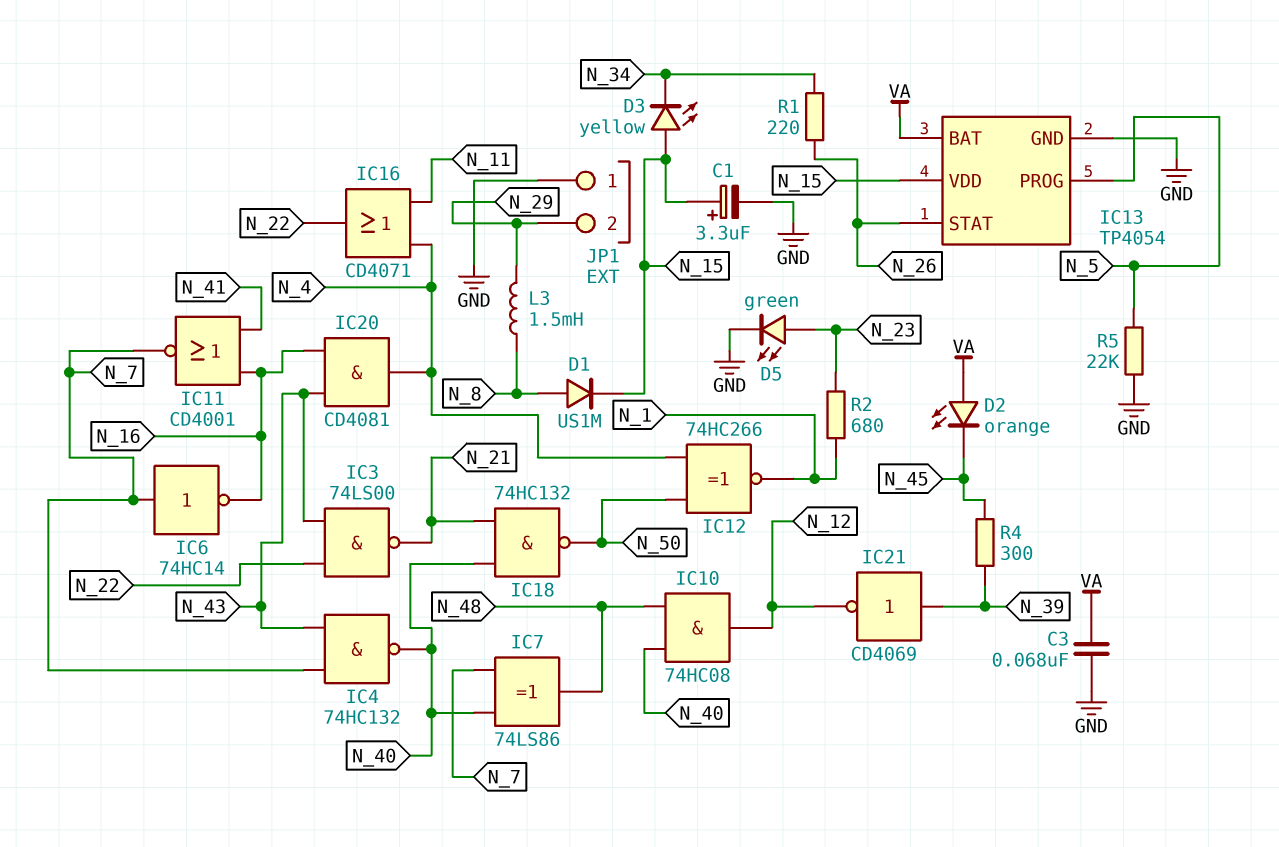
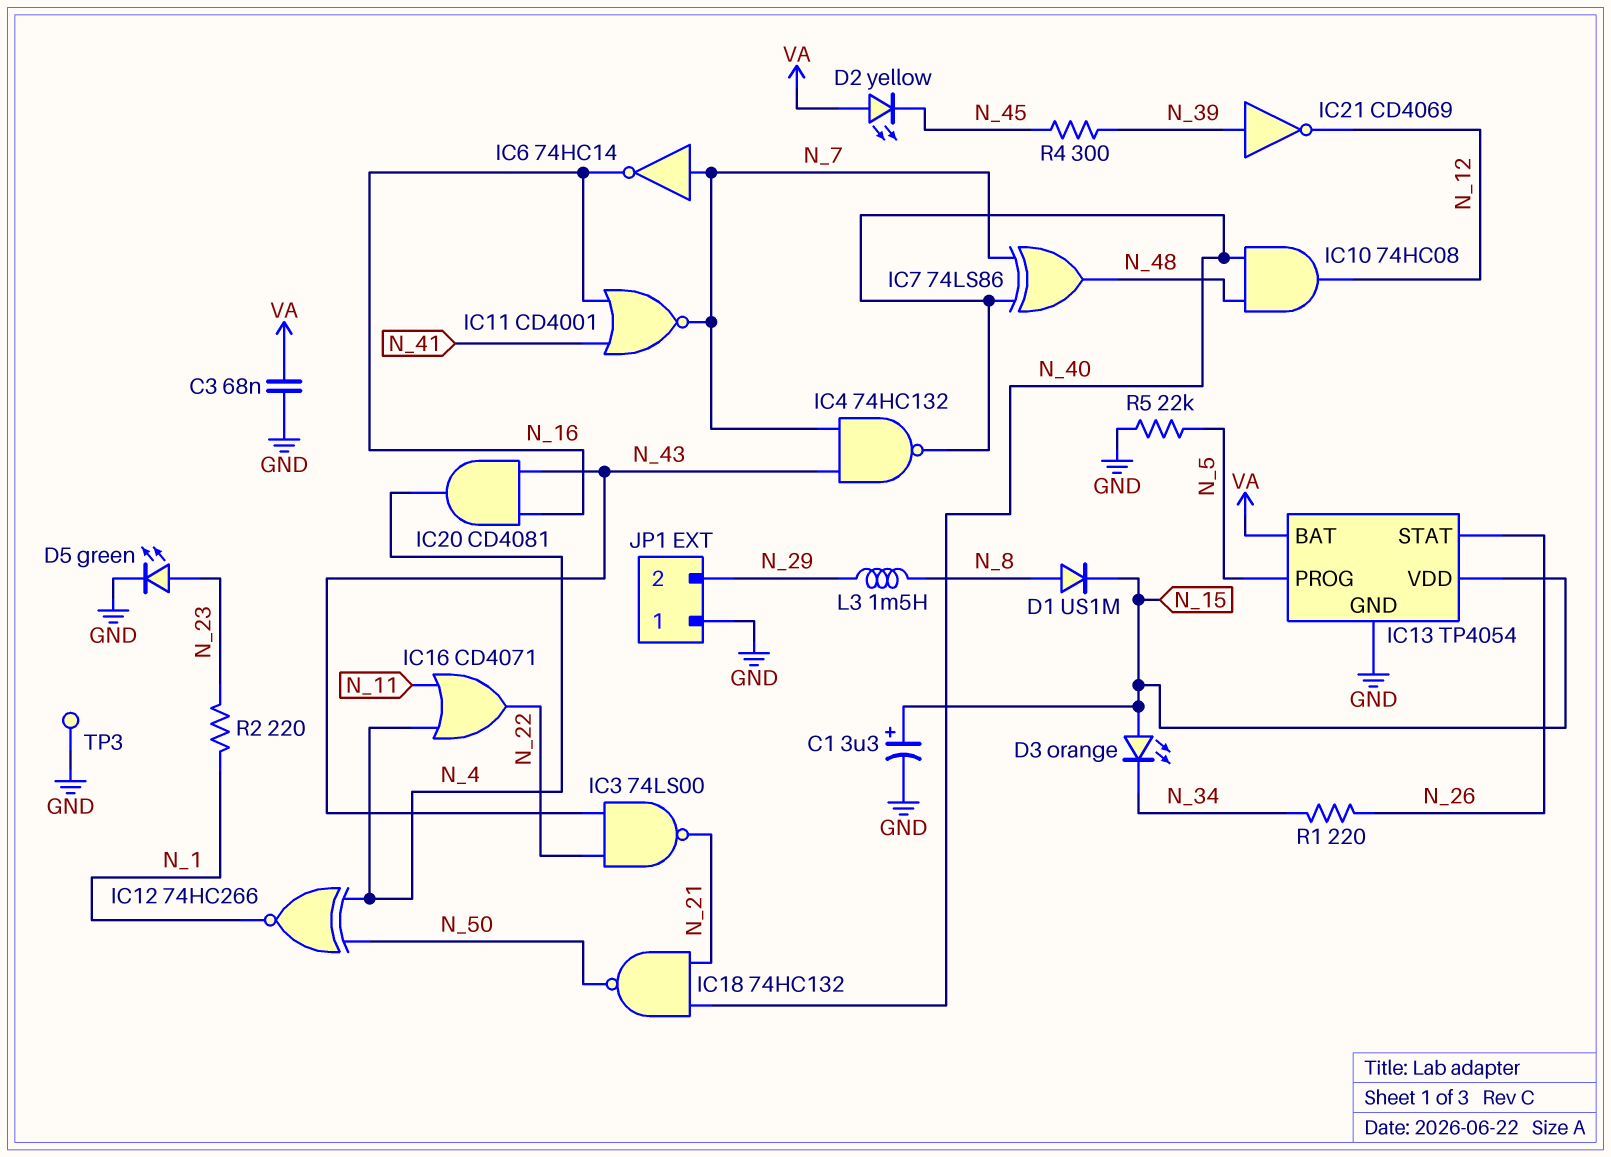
D2: LED orange (A VA, K N_45) -> LED yellow (A VA, K N_45)
D3: LED yellow (A N_15, K N_34) -> LED orange (A N_15, K N_34)
R2: 680 (N_1, N_23) -> 220 (N_1, N_23)
TP3: none -> test point (GND)

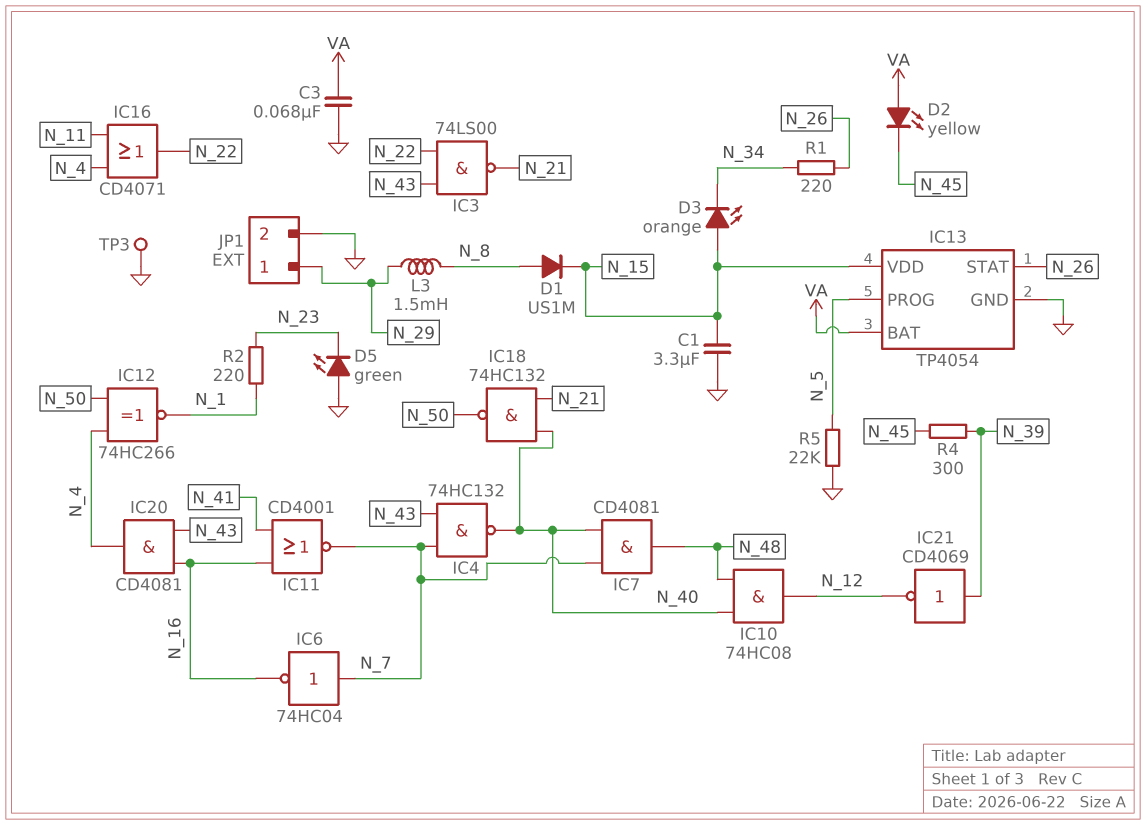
C1: 3.3uF (plus N_15, minus GND) -> 3.3uF (GND, N_15)
D5: LED green (A N_23, K GND) -> LED green (A GND, K N_23)
IC6: NOT 74HC14 (in N_7, out N_16) -> NOT 74HC04 (in N_7, out N_16)
IC7: XOR 74LS86 (in N_7, in N_40, out N_48) -> AND CD4081 (in N_7, in N_40, out N_48)
JP1 pin 1: GND -> N_29
JP1 pin 2: N_29 -> GND

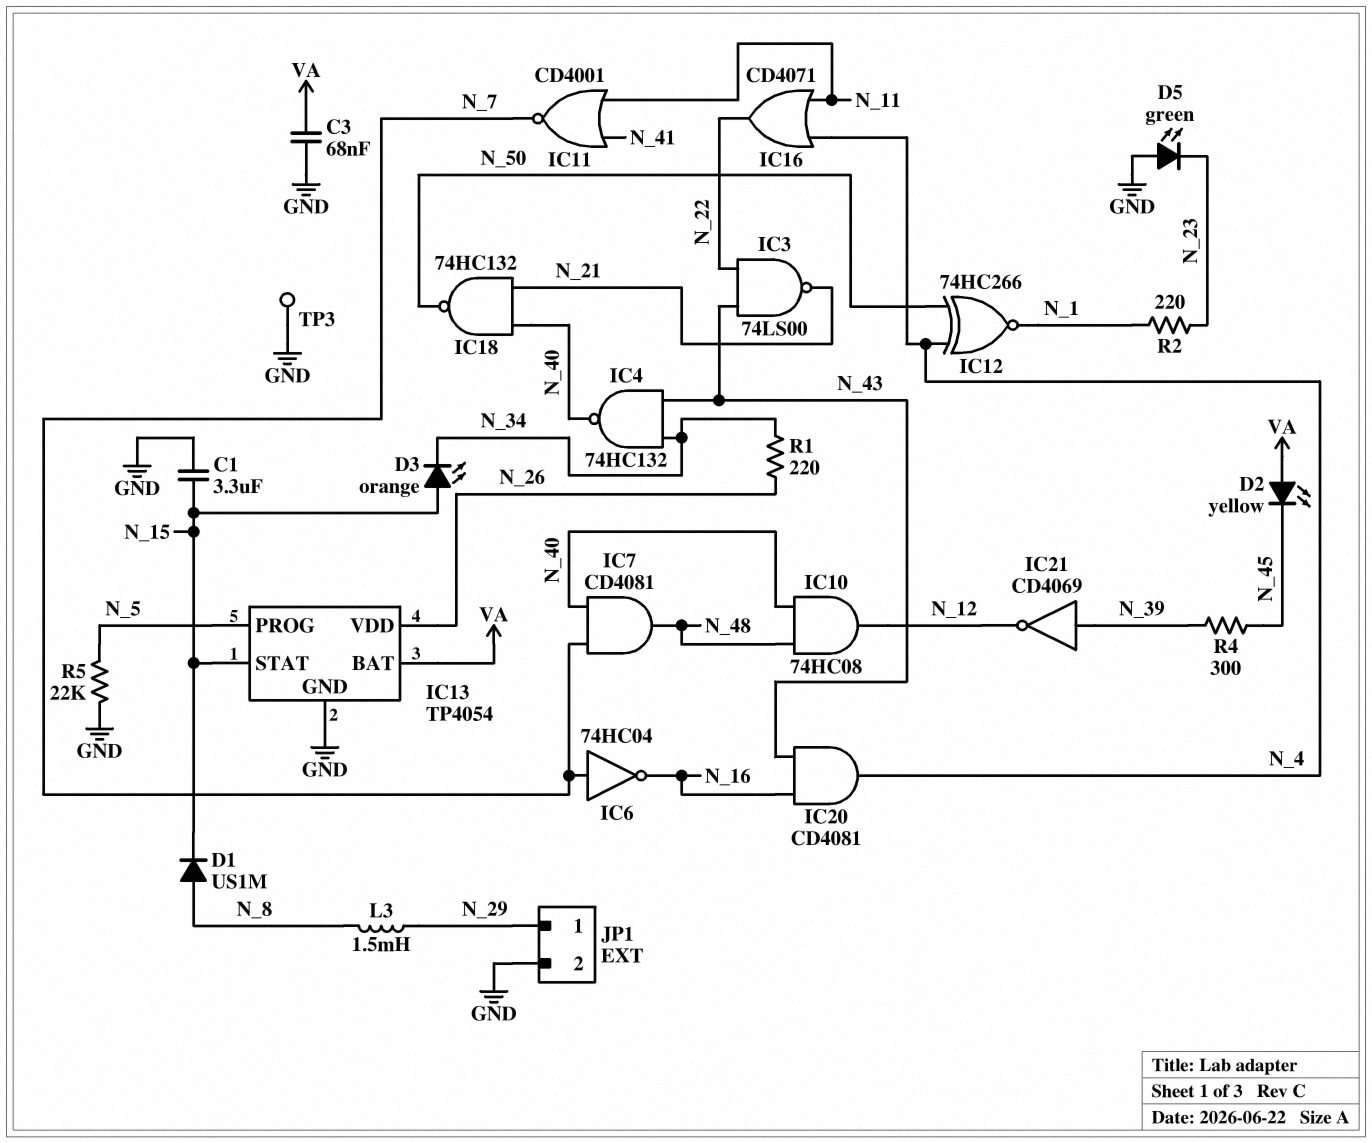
IC4: NAND 74HC132 (in N_7, in N_43, out N_40) -> NAND 74HC132 (in N_34, in N_43, out N_40)
IC11: NOR CD4001 (in N_16, in N_41, out N_7) -> NOR CD4001 (in N_11, in N_41, out N_7)
IC13 pin STAT: N_26 -> N_15
IC13 pin VDD: N_15 -> N_26

